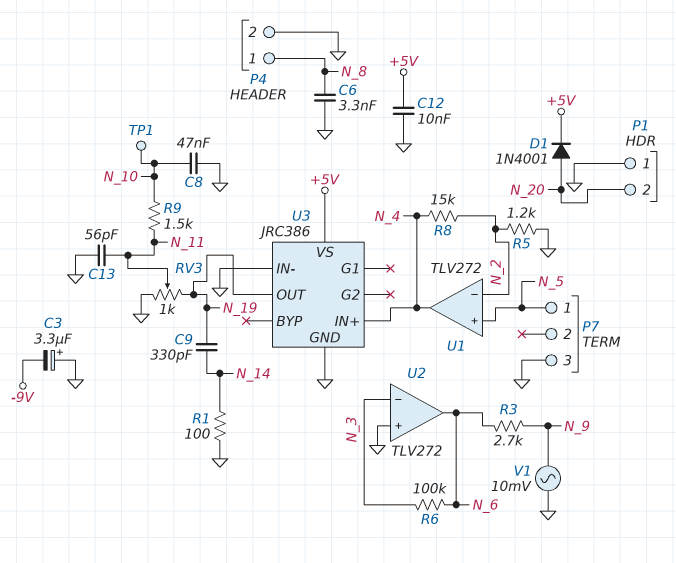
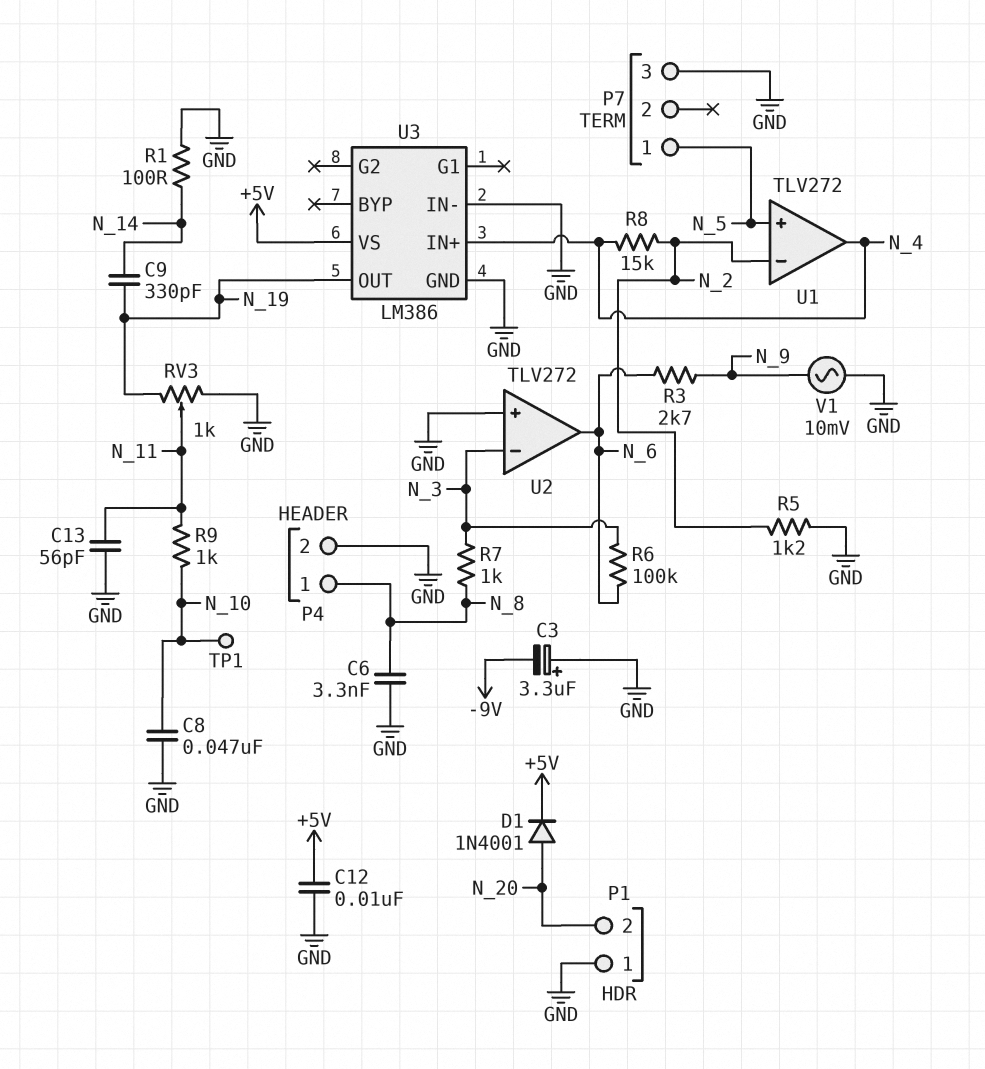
R7: none -> 1k (N_3, N_8)
R9: 1.5k (N_10, N_11) -> 1k (N_10, N_11)
U3: JRC386 -> LM386

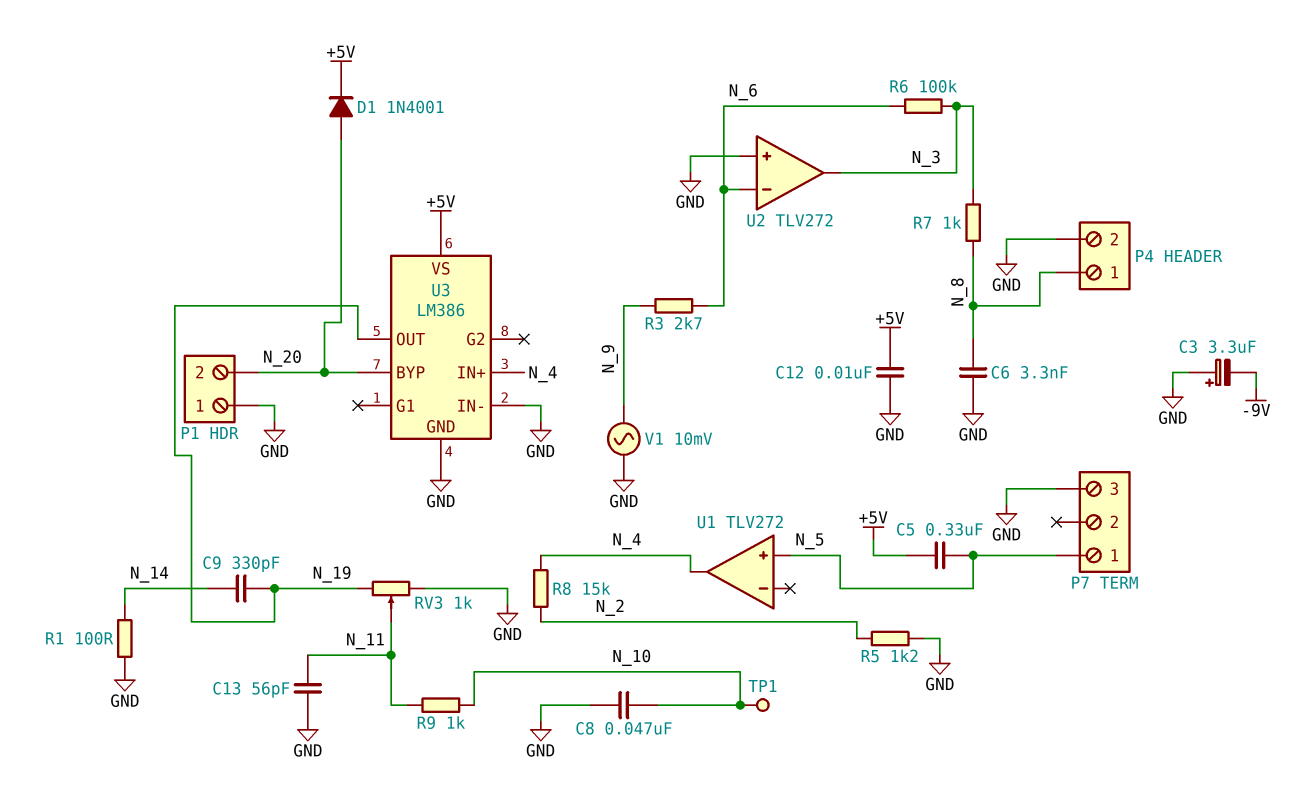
C5: none -> 330nF (+5V, N_5)
U1 pin in-: N_2 -> none
U2 pin in-: N_3 -> N_6
U2 pin out: N_6 -> N_3
U3 pin BYP: none -> N_20

